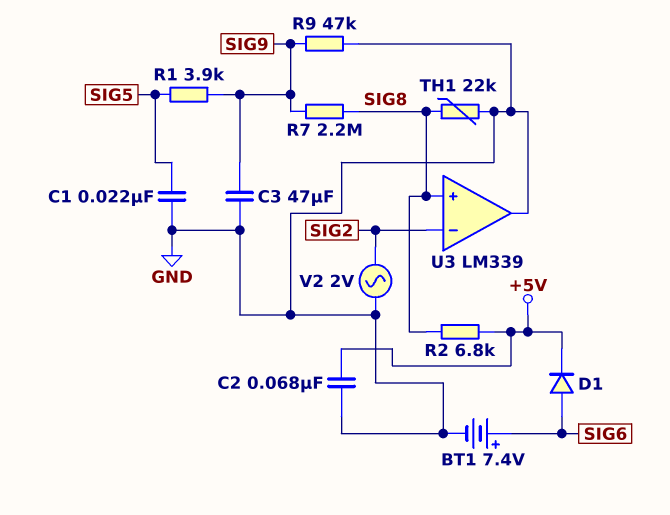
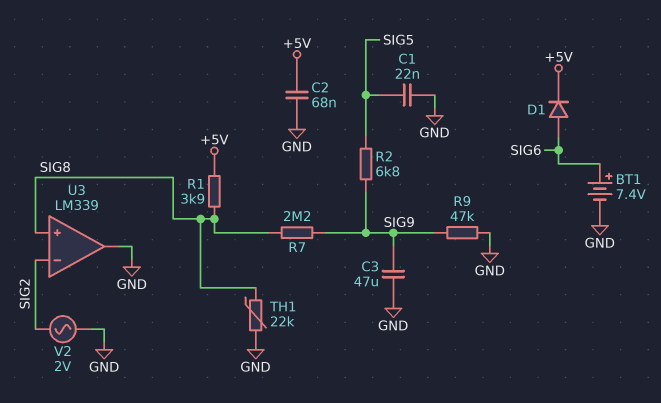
R1: 3.9k (SIG5, SIG9) -> 3.9k (+5V, SIG8)
R2: 6.8k (+5V, SIG8) -> 6.8k (SIG5, SIG9)

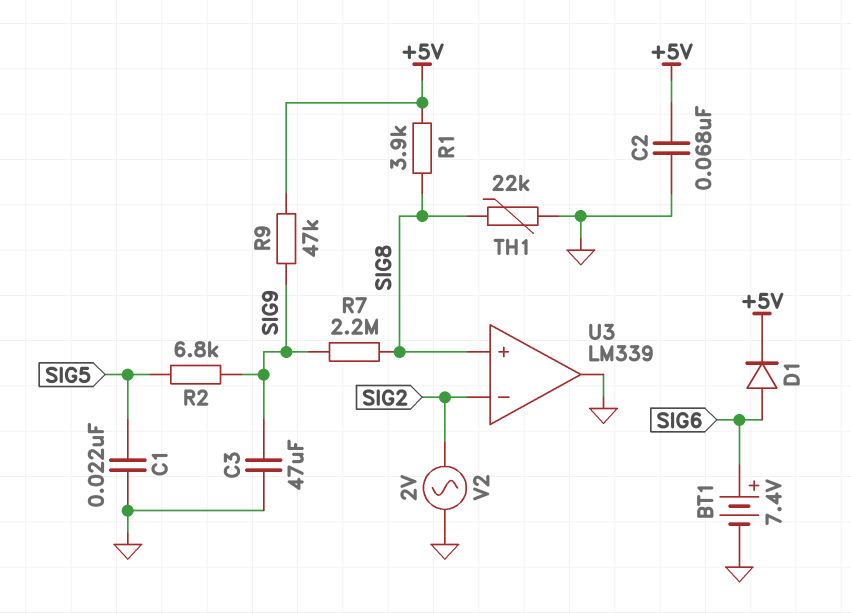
R9: 47k (GND, SIG9) -> 47k (+5V, SIG9)

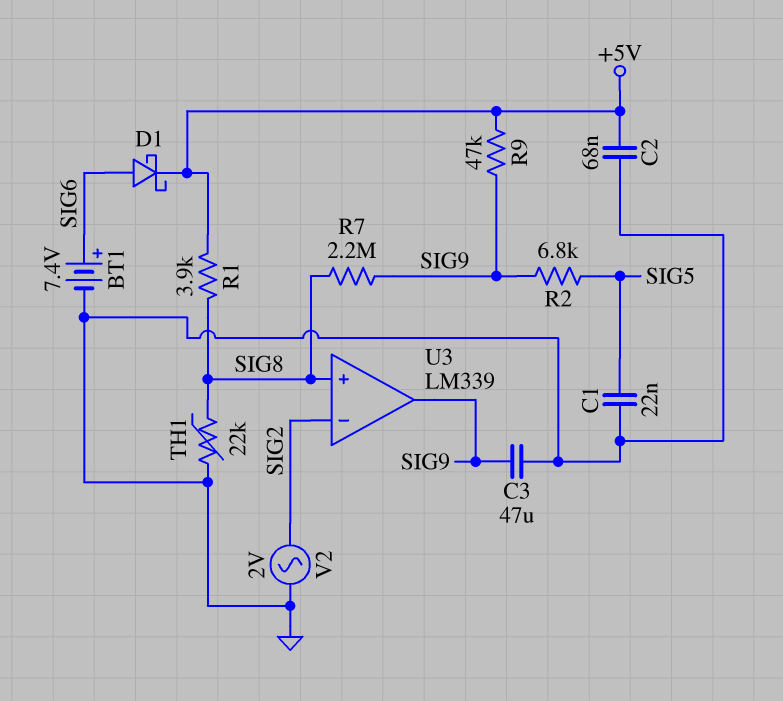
D1: diode (A SIG6, K +5V) -> schottky (A SIG6, K +5V)
U3 pin out: GND -> SIG9

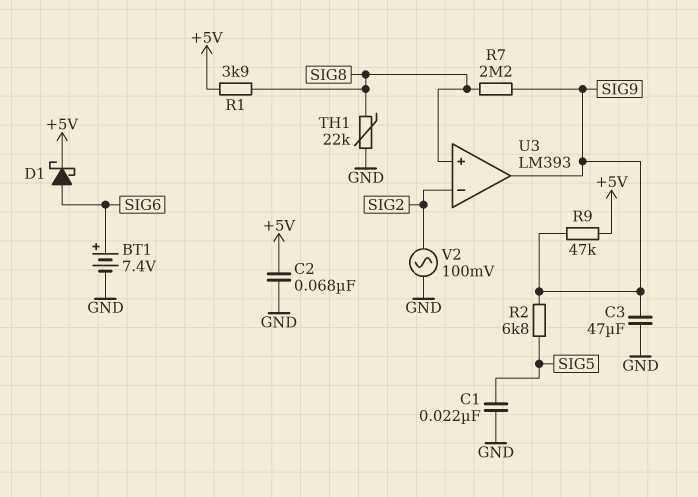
U3: LM339 -> LM393
V2: AC 2V (GND, SIG2) -> AC 100mV (GND, SIG2)

